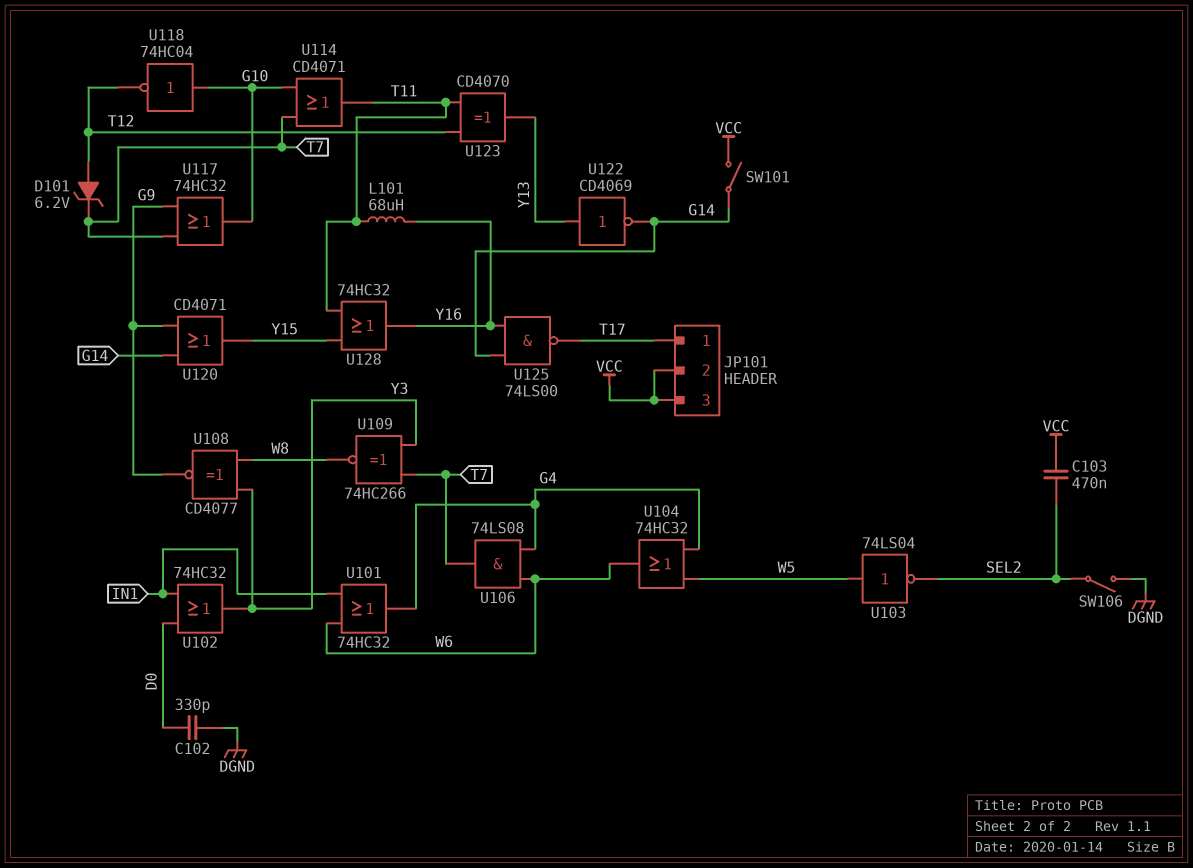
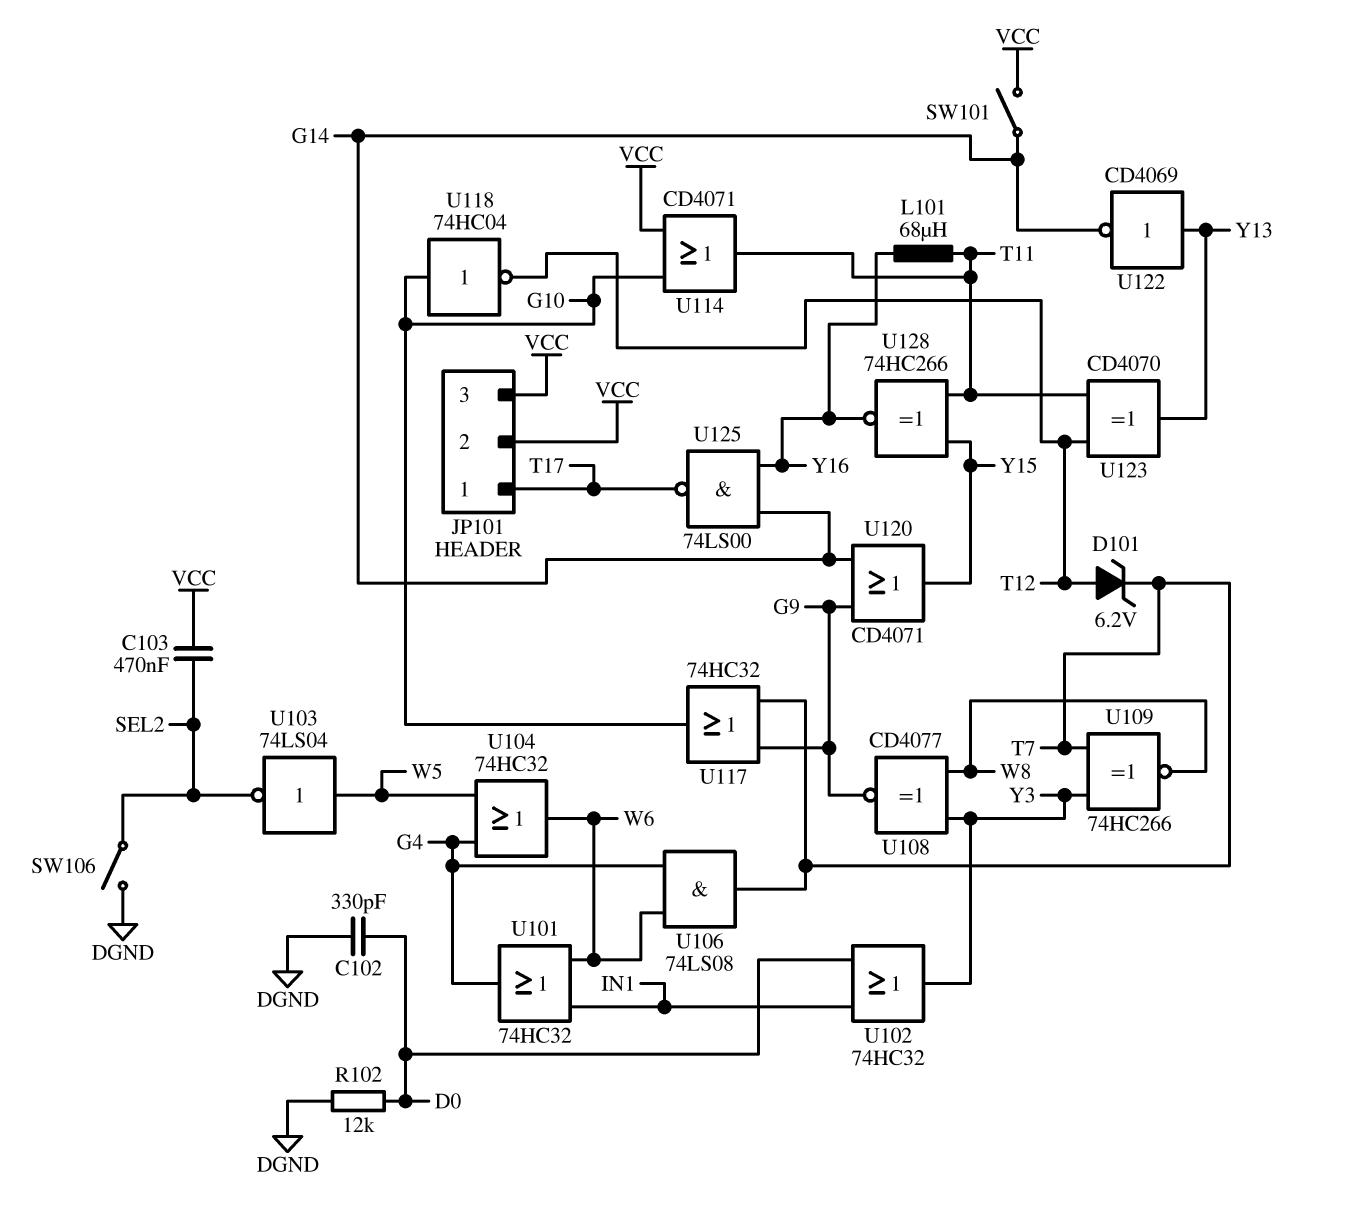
R102: none -> 12k (D0, DGND)
U114: OR CD4071 (in G10, in T7, out T11) -> OR CD4071 (in G10, in VCC, out T11)
U128: OR 74HC32 (in T11, in Y15, out Y16) -> XNOR 74HC266 (in T11, in Y15, out Y16)

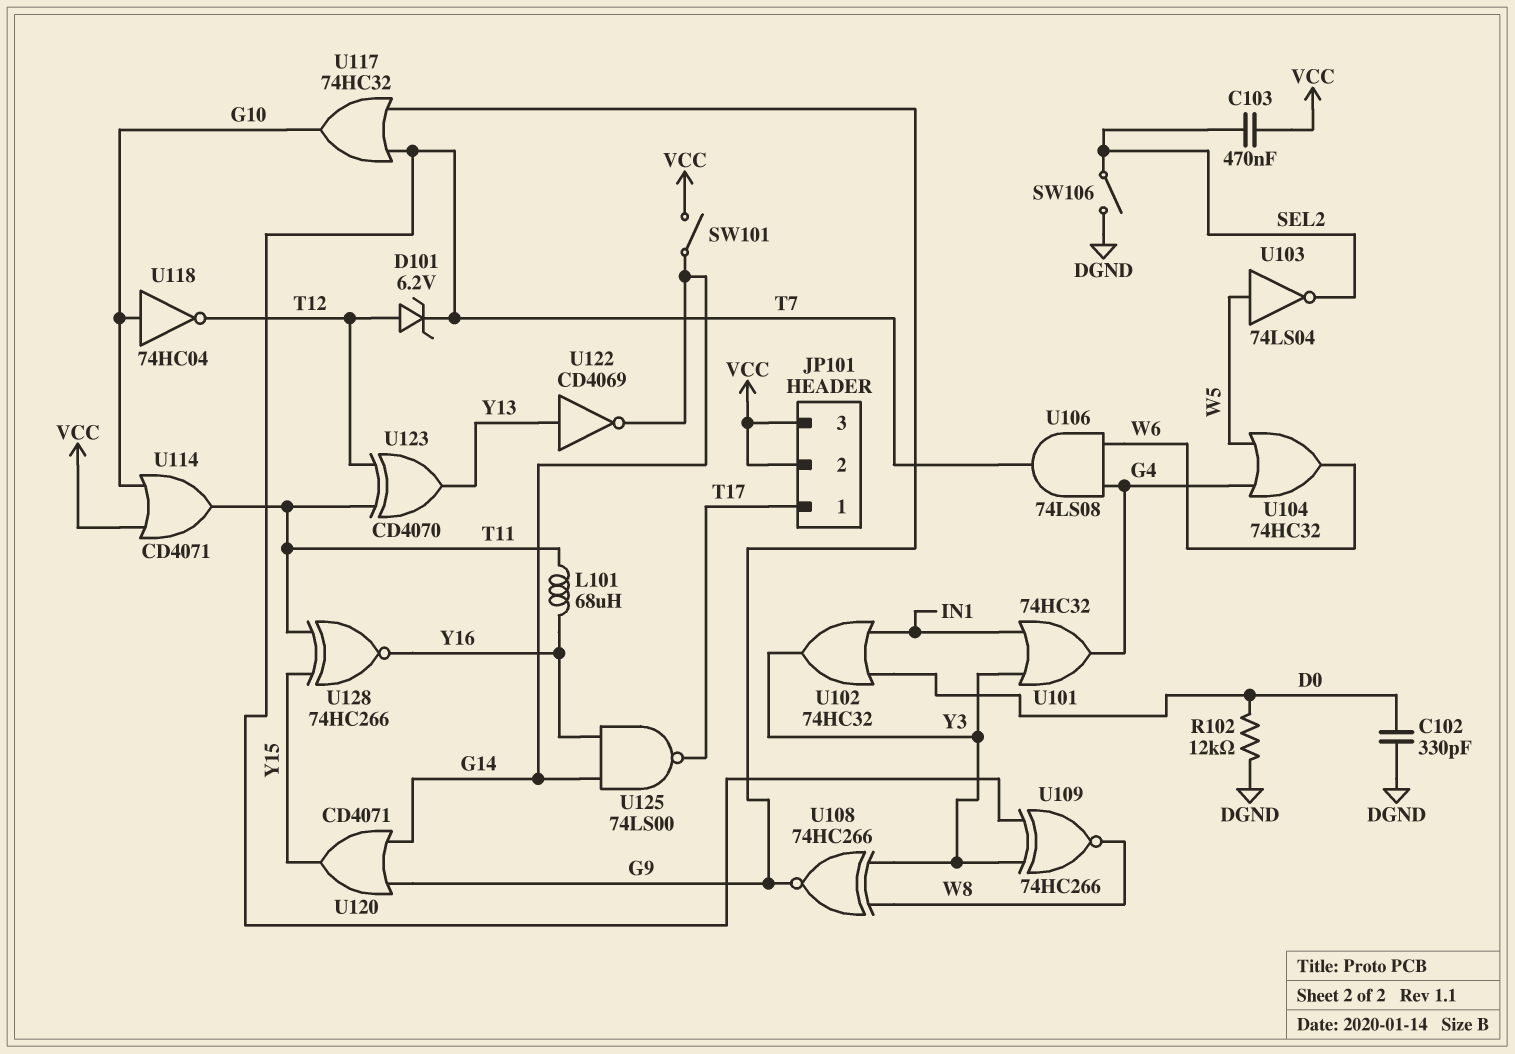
U101: OR 74HC32 (in IN1, in W6, out G4) -> OR 74HC32 (in IN1, in Y3, out G4)
U108: XNOR CD4077 (in W8, in Y3, out G9) -> XNOR 74HC266 (in W8, in Y3, out G9)

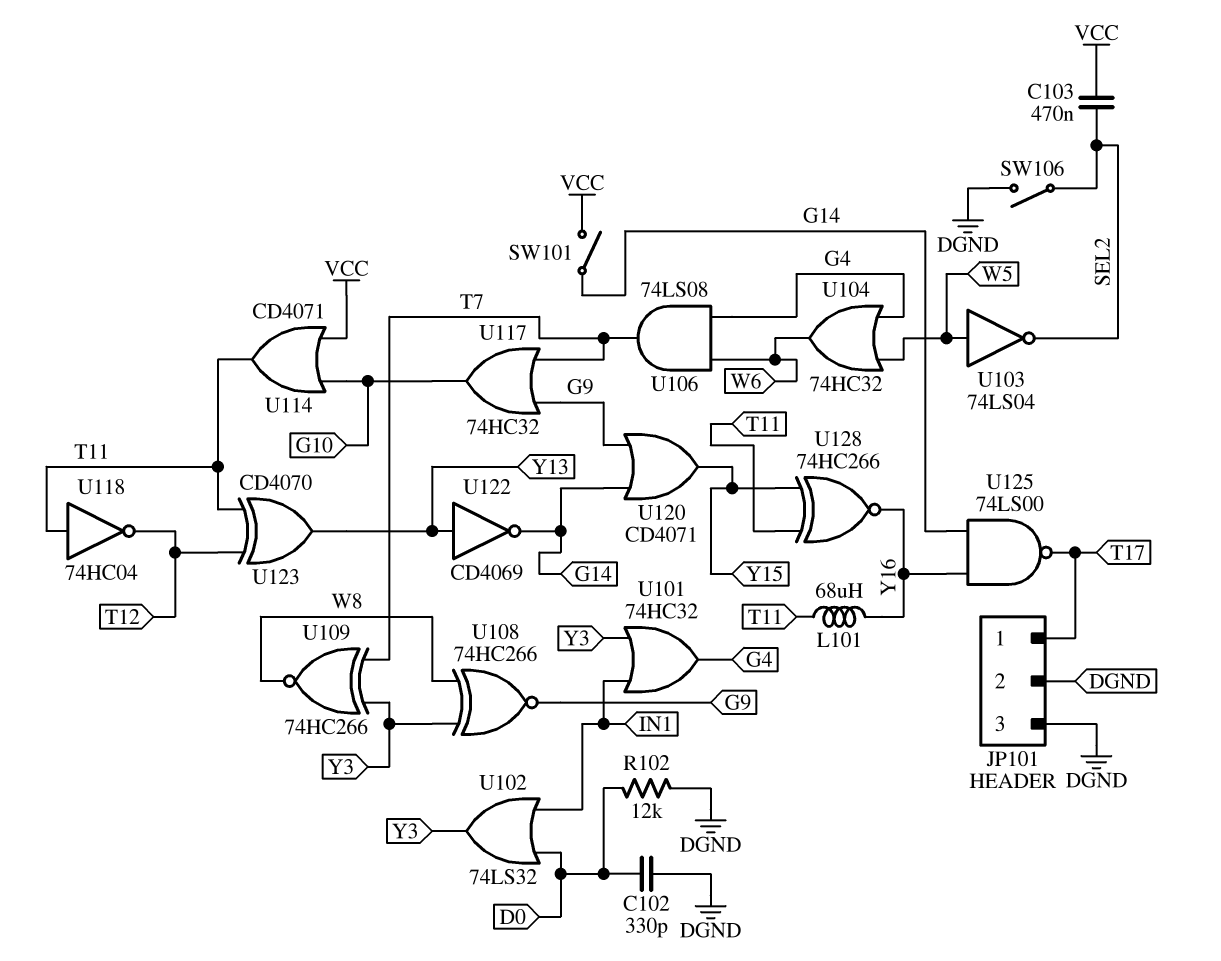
D101: zener 6.2V (A T12, K T7) -> none
JP101 pin 2: VCC -> DGND
JP101 pin 3: VCC -> DGND
U102: OR 74HC32 (in D0, in IN1, out Y3) -> OR 74LS32 (in D0, in IN1, out Y3)
U118: NOT 74HC04 (in G10, out T12) -> NOT 74HC04 (in T11, out T12)

